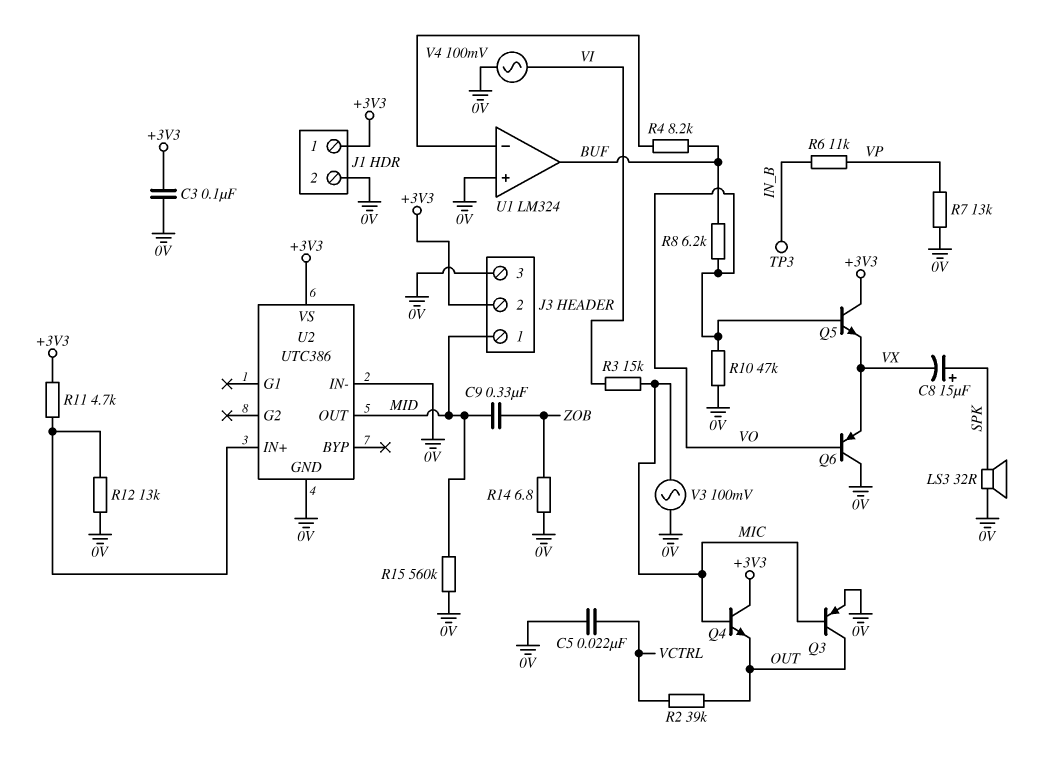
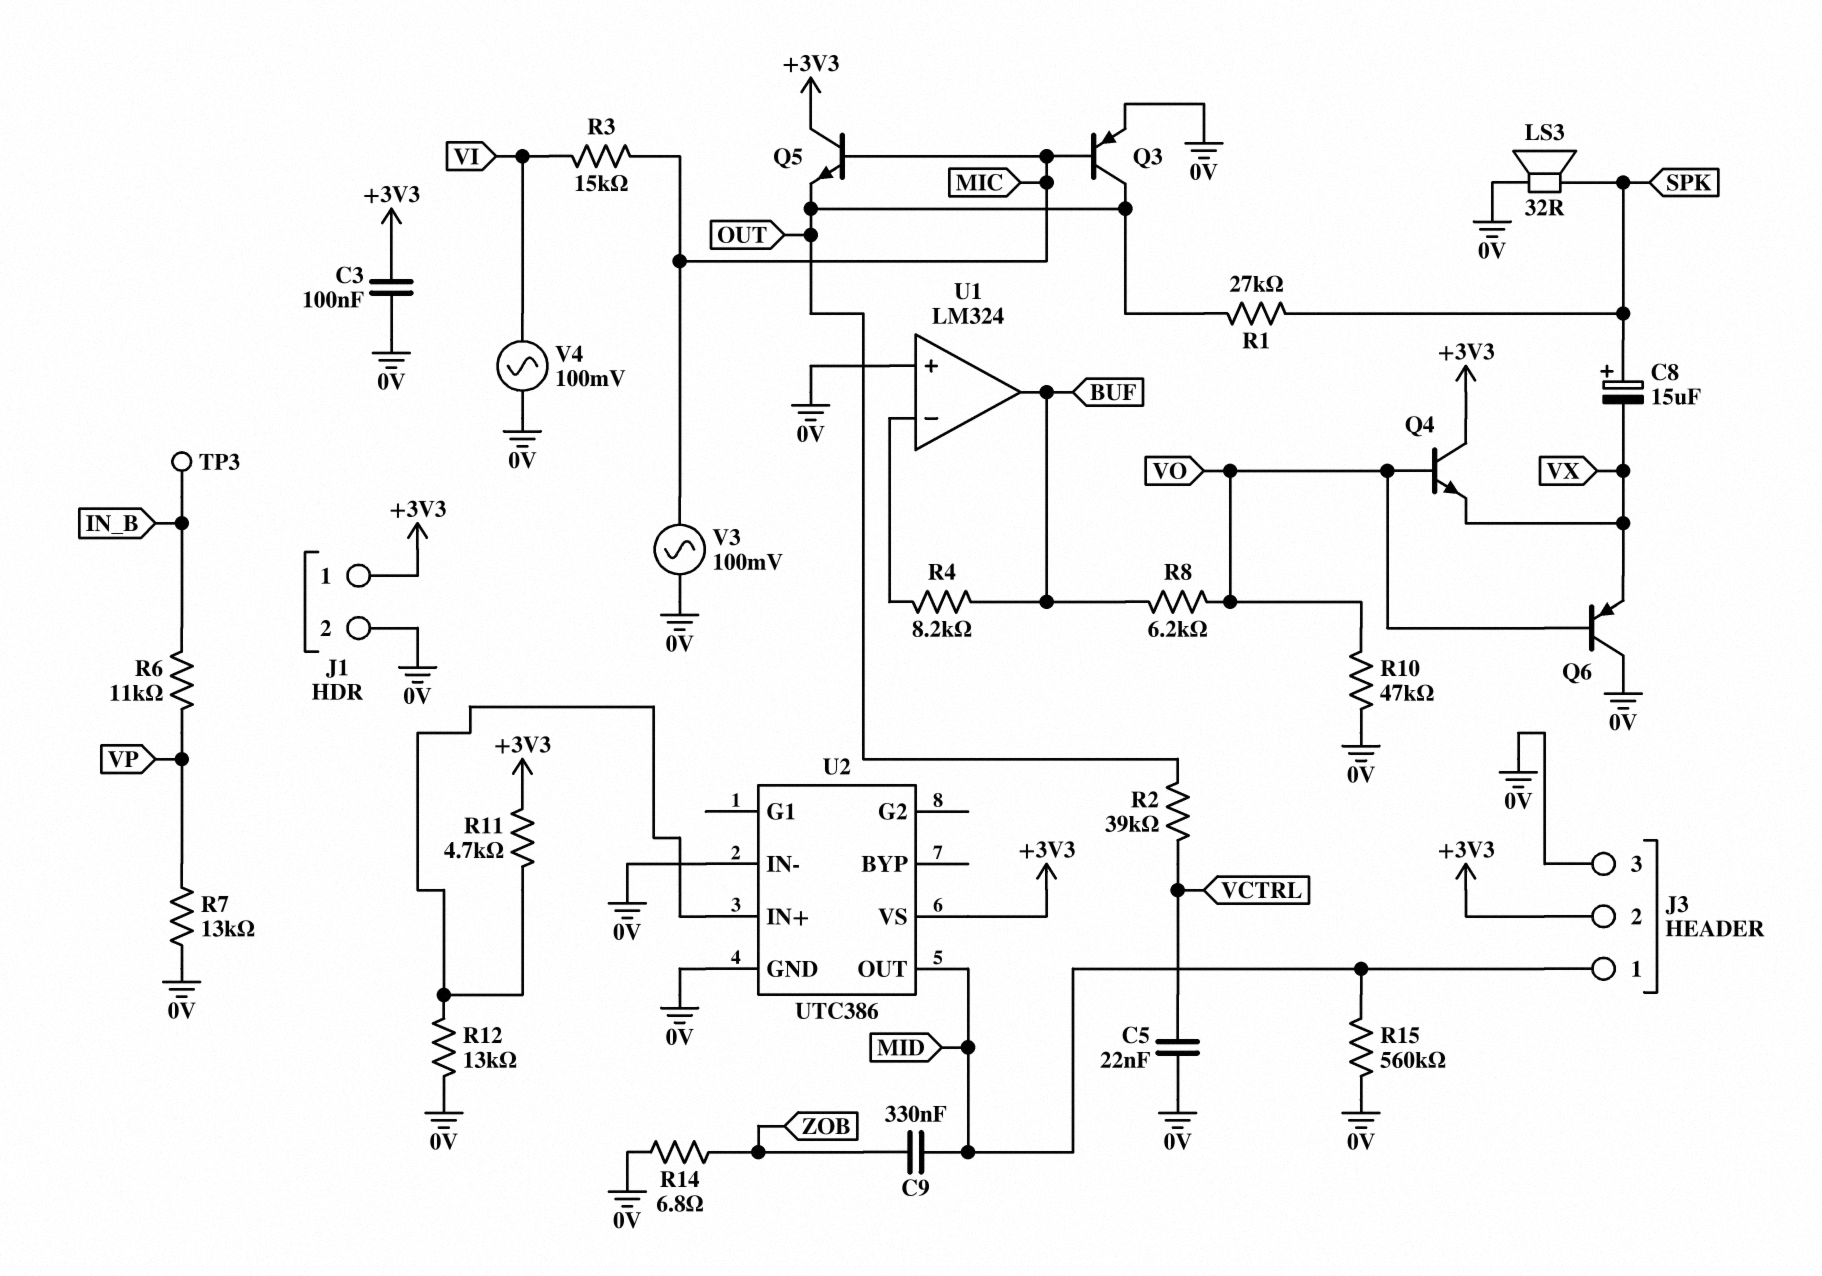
Q4: NPN (B MIC, C +3V3, E OUT) -> NPN (B VO, C +3V3, E VX)
Q5: NPN (B VO, C +3V3, E VX) -> NPN (B MIC, C +3V3, E OUT)
R1: none -> 27k (OUT, SPK)

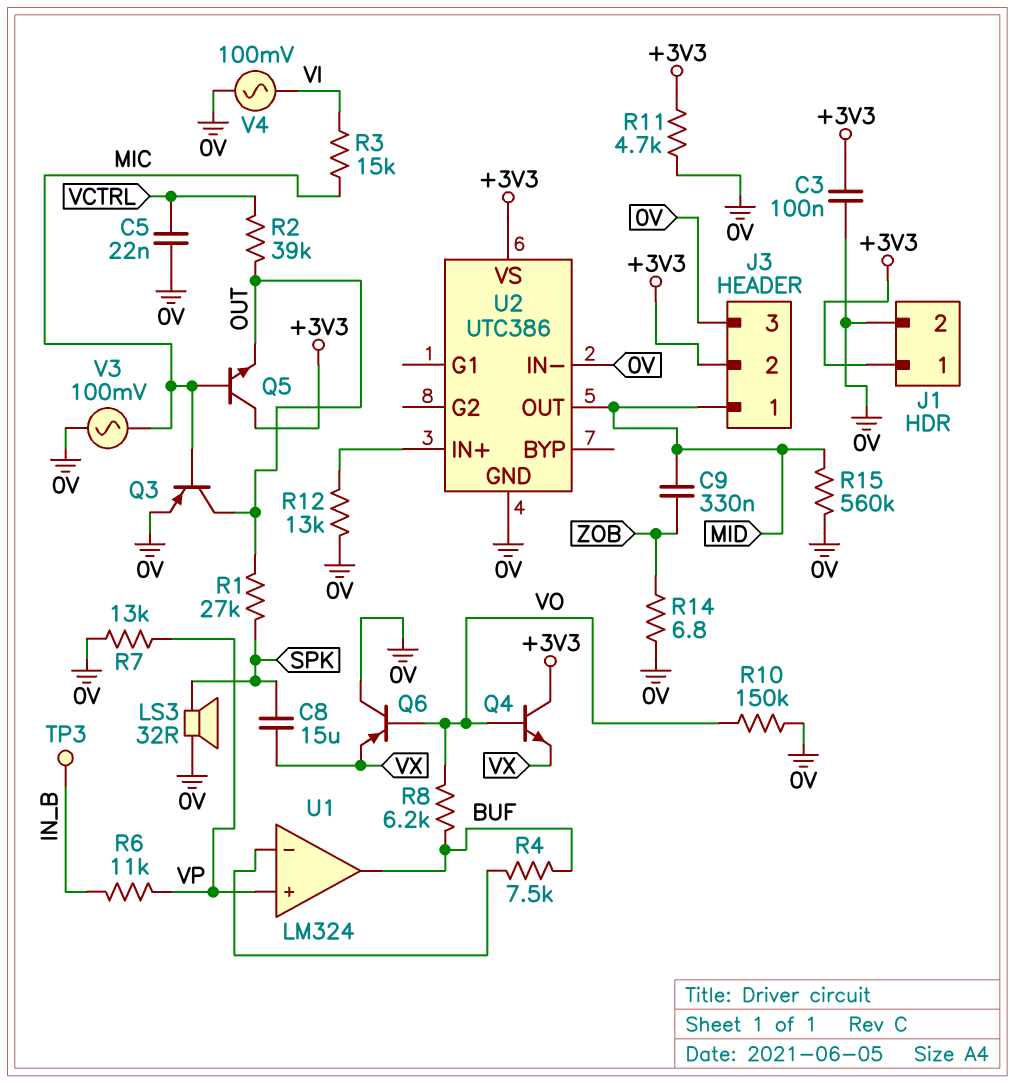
C8: 15uF (plus SPK, minus VX) -> 15uF (SPK, VX)
R4: 8.2k (BUF, U1/in-) -> 7.5k (BUF, U1/in-)
R10: 47k (0V, VO) -> 150k (0V, VO)
R11: 4.7k (+3V3, U2/IN+) -> 4.7k (+3V3, 0V)
U1 pin in+: 0V -> VP

